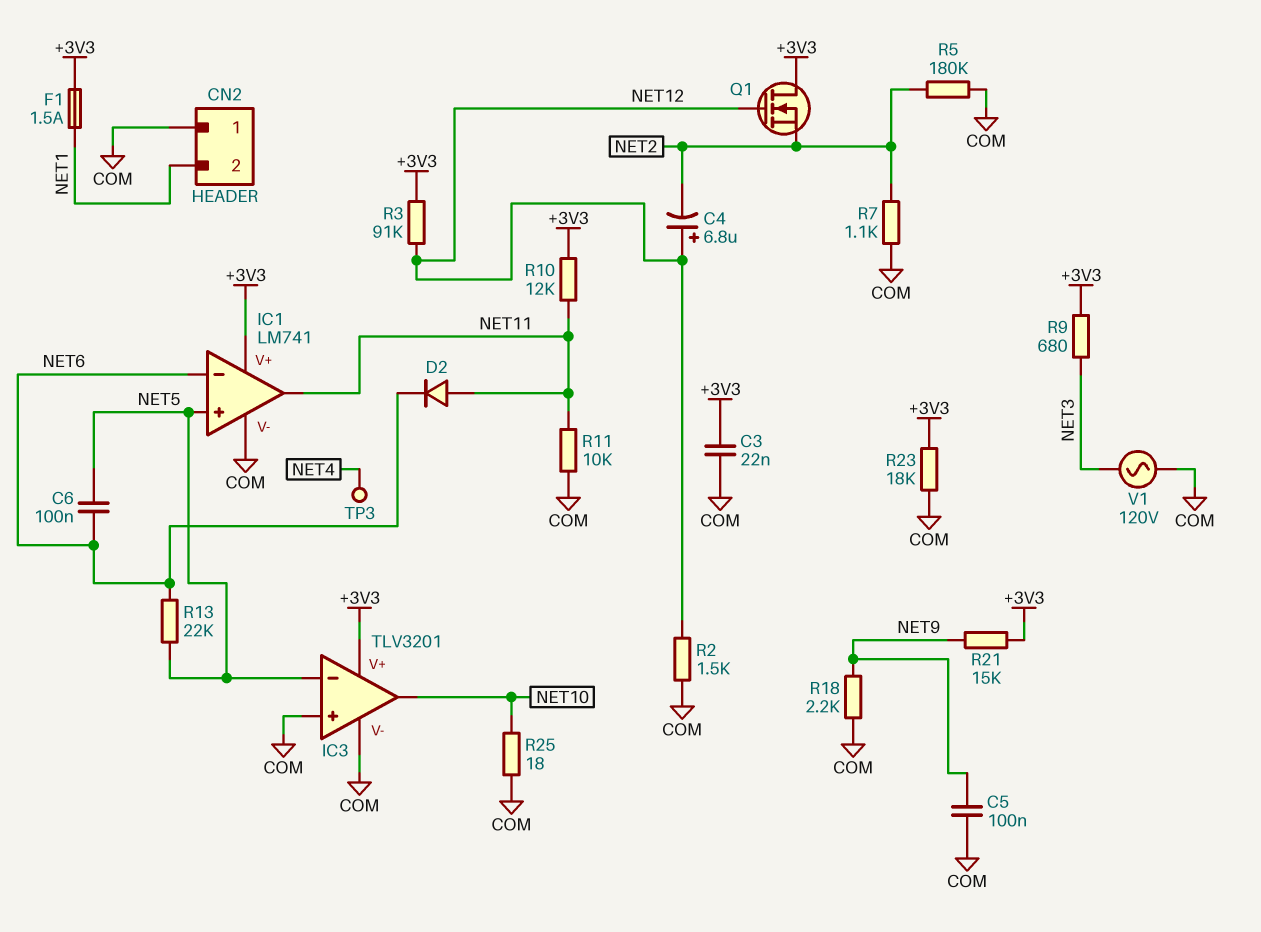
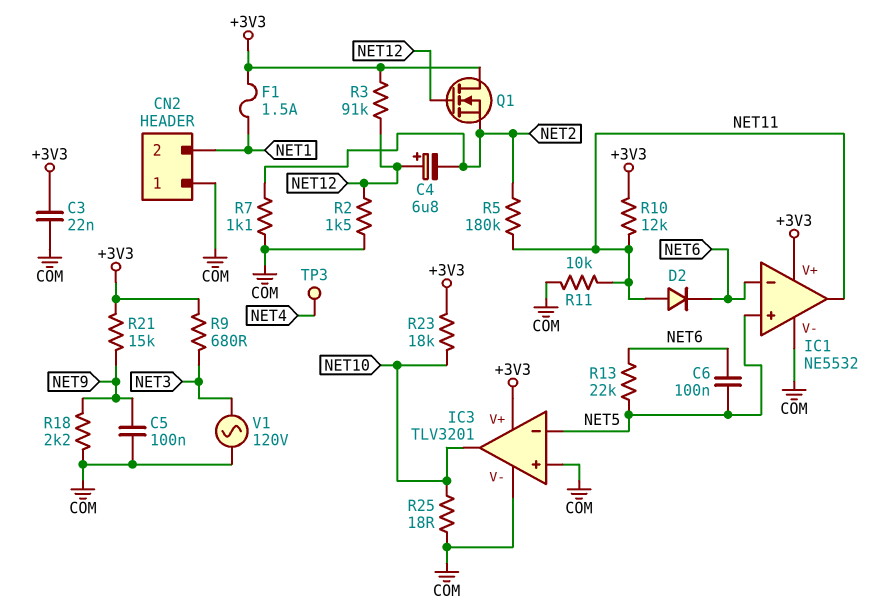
IC1: LM741 -> NE5532
R5: 180k (COM, NET2) -> 180k (NET2, NET11)
R23: 18k (+3V3, COM) -> 18k (+3V3, NET10)

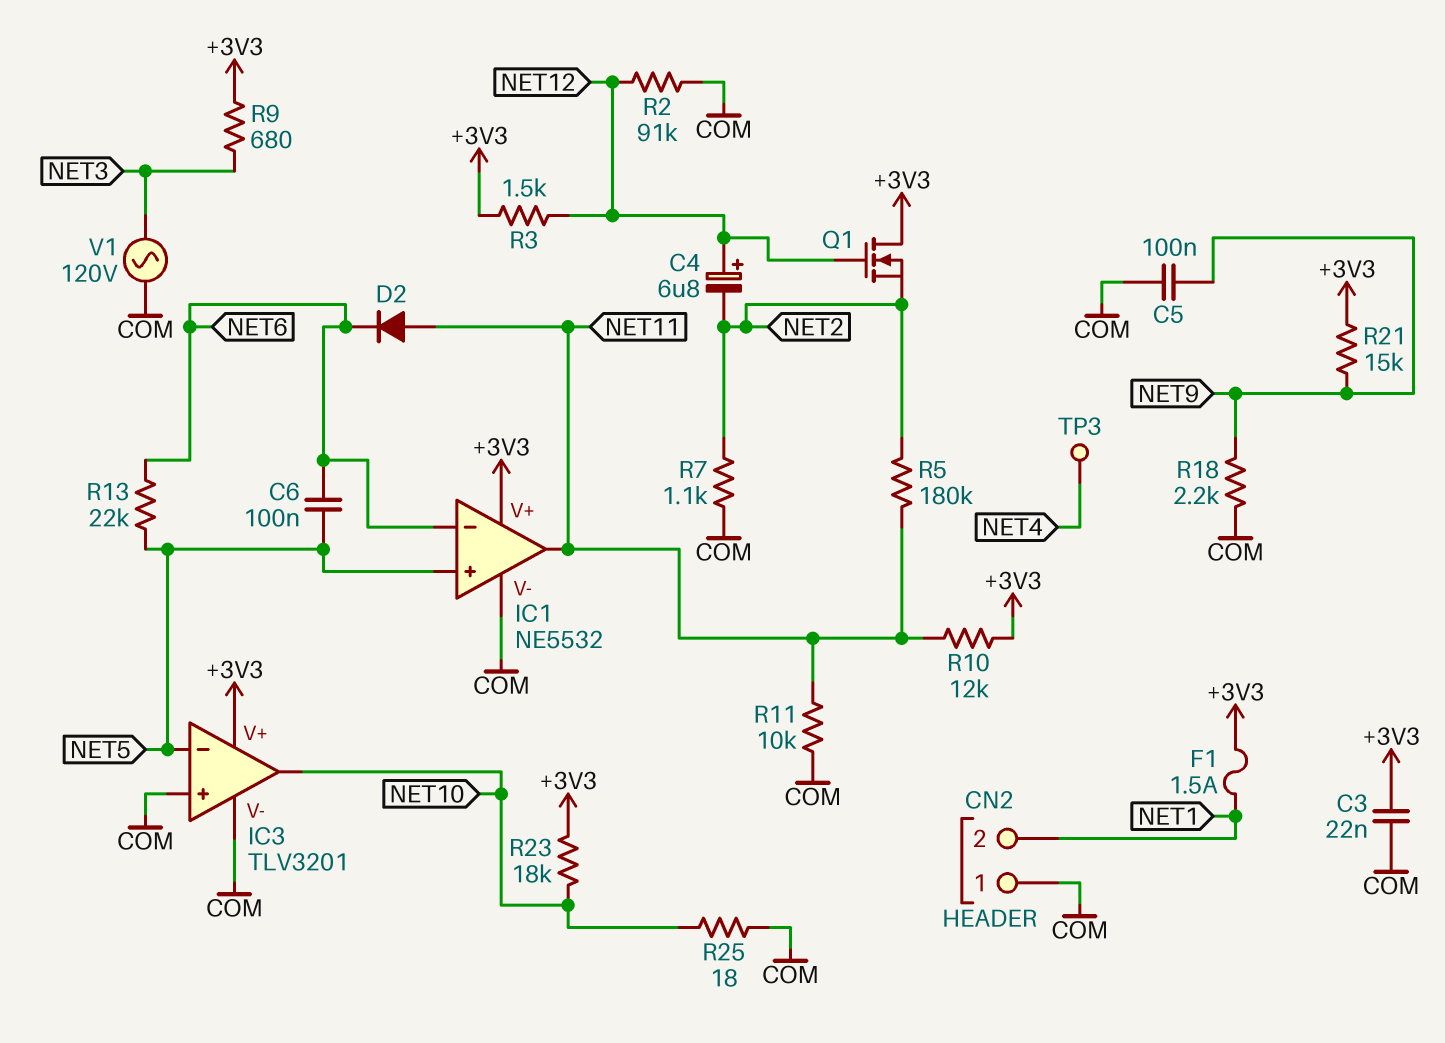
R2: 1.5k (COM, NET12) -> 91k (COM, NET12)
R3: 91k (+3V3, NET12) -> 1.5k (+3V3, NET12)

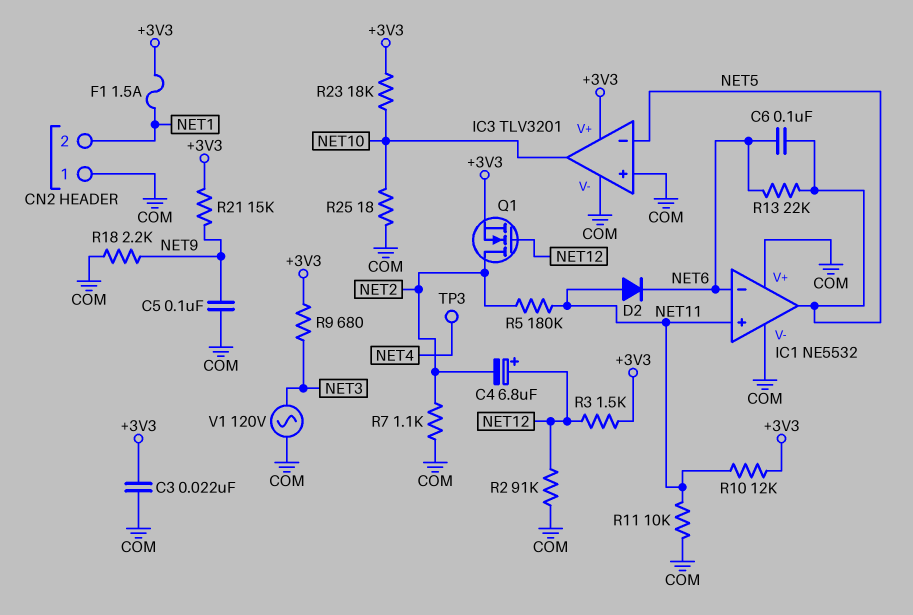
IC1 pin V+: +3V3 -> COM
IC1 pin in+: NET5 -> NET11
IC1 pin out: NET11 -> NET5
Q1: NMOS (G NET12, D +3V3, S NET2) -> NMOS (G NET12, D NET2, S +3V3)

